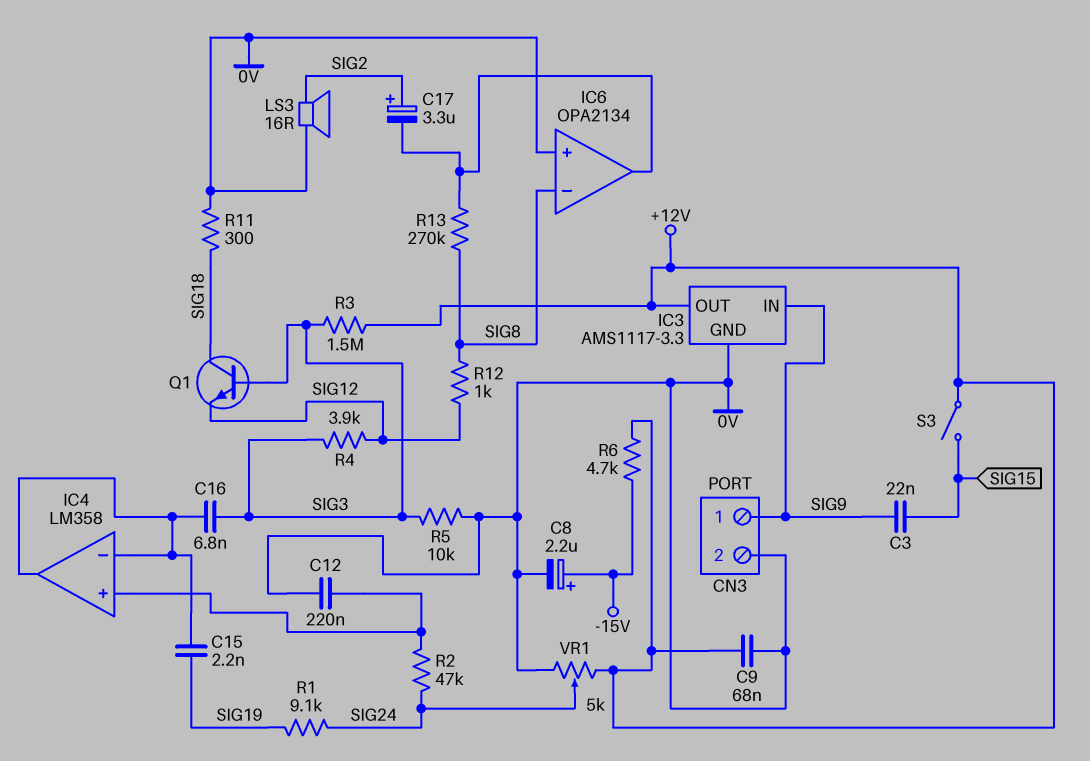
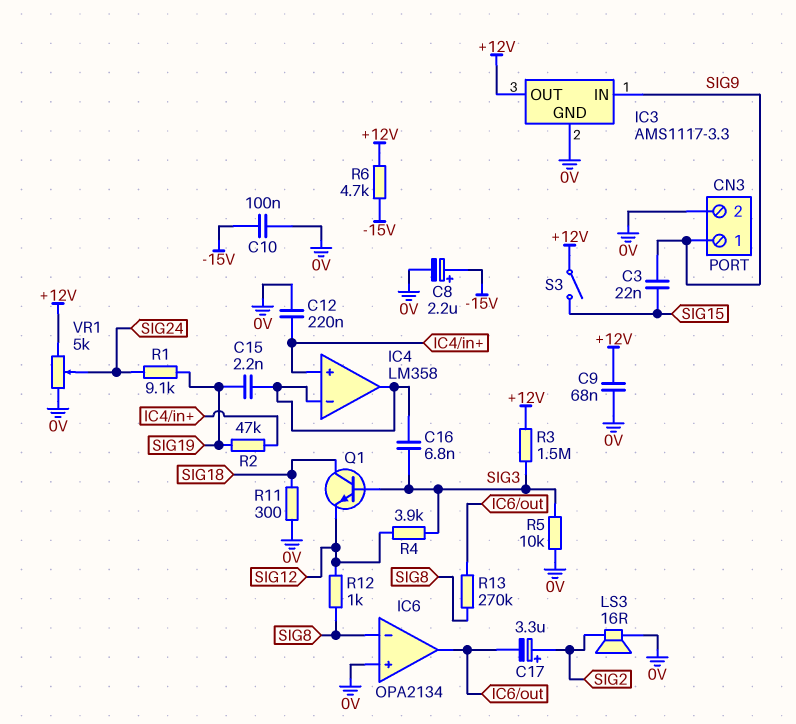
C10: none -> 100nF (-15V, 0V)
R2: 47k (IC4/in+, SIG24) -> 47k (IC4/in+, SIG19)

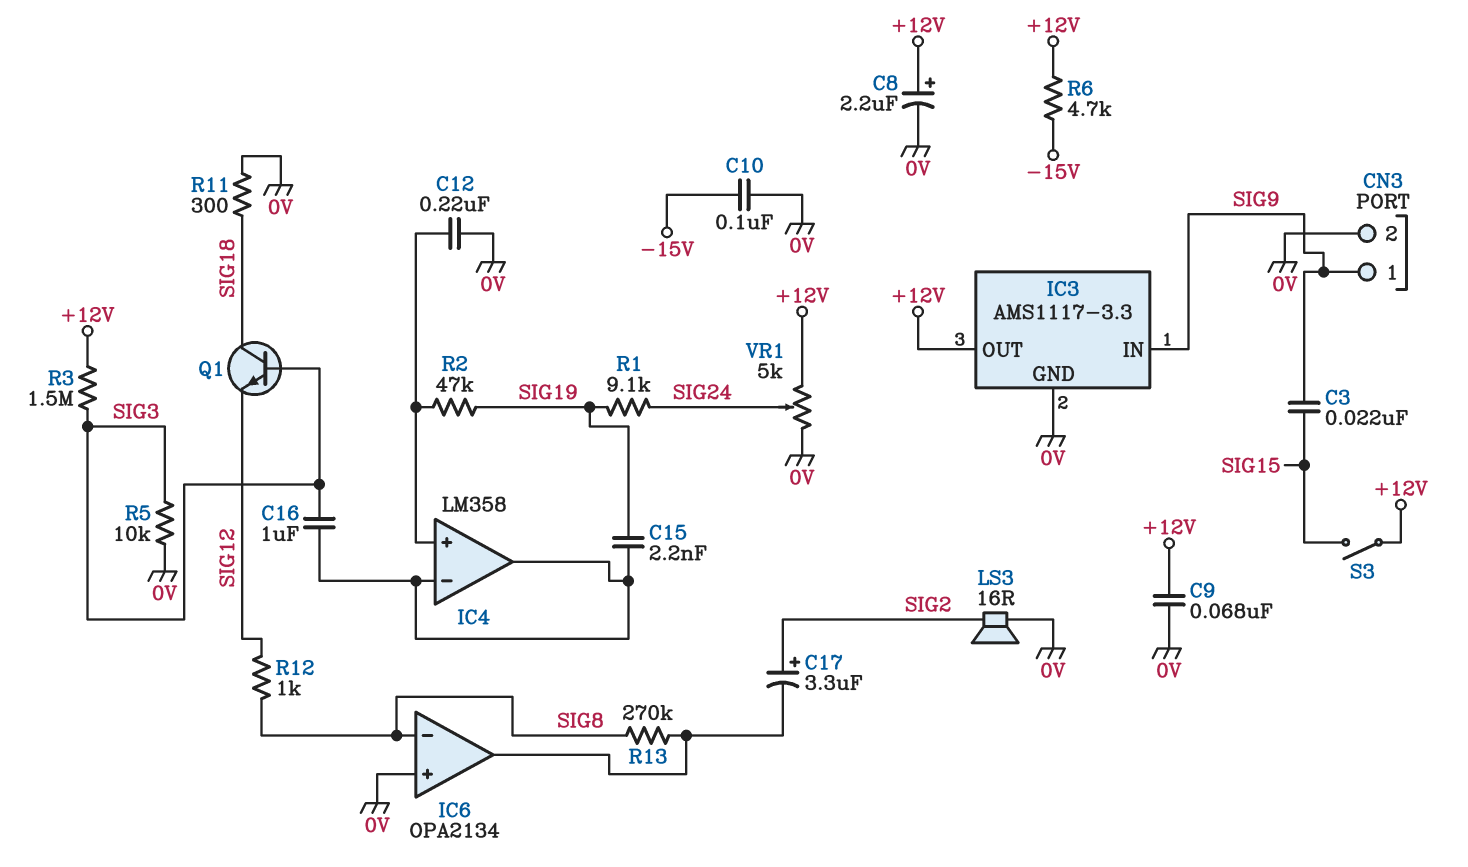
C8: 2.2uF (plus -15V, minus 0V) -> 2.2uF (plus +12V, minus 0V)
C16: 6.8nF (IC4/in-, SIG3) -> 1uF (IC4/in-, SIG3)
R4: 3.9k (SIG3, SIG12) -> none

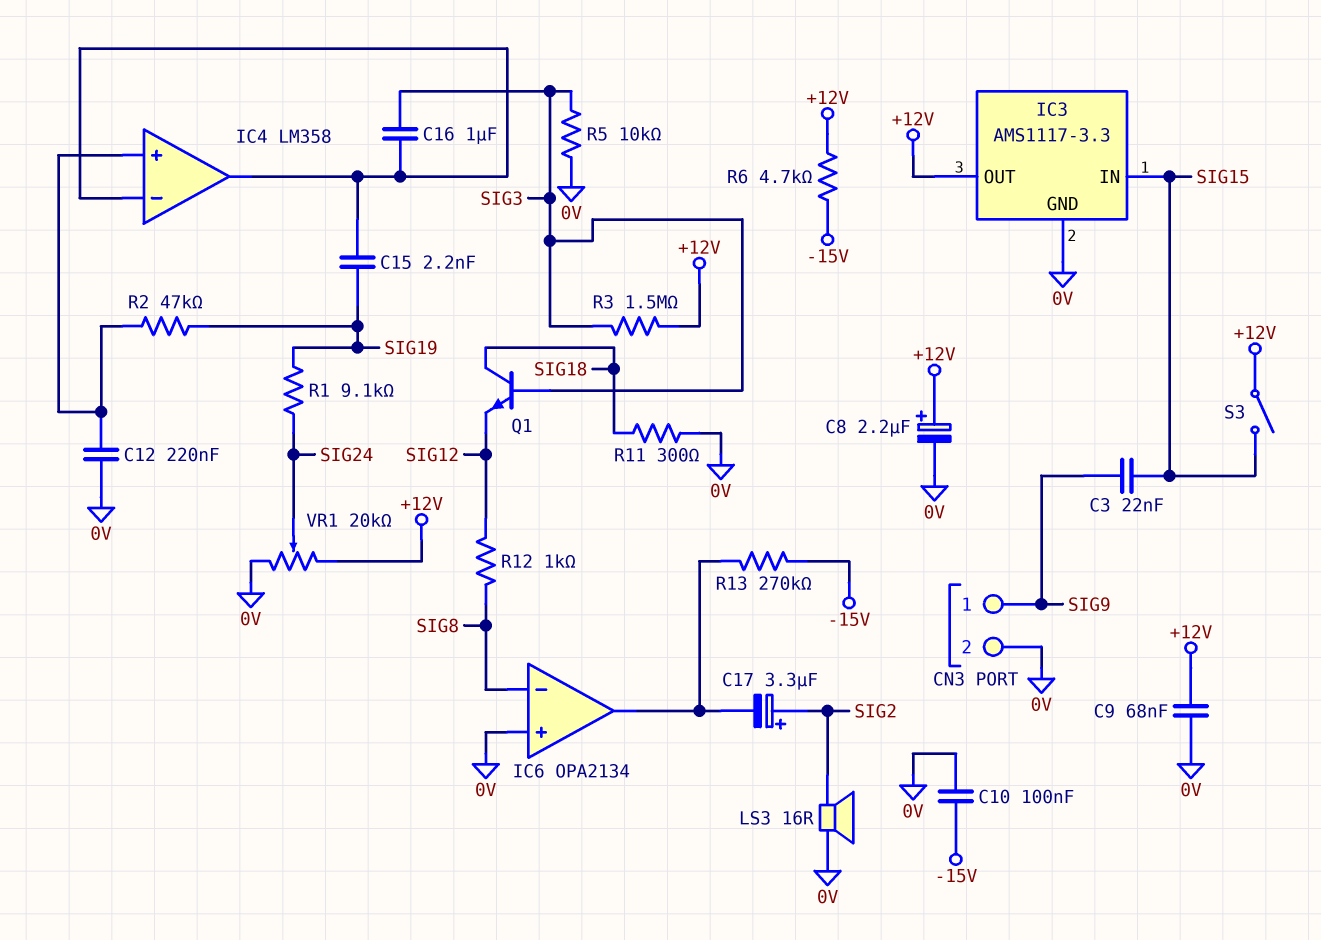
IC3 pin IN: SIG9 -> SIG15
R13: 270k (IC6/out, SIG8) -> 270k (-15V, IC6/out)
VR1: 5k (+12V, 0V, wiper SIG24) -> 20k (+12V, 0V, wiper SIG24)

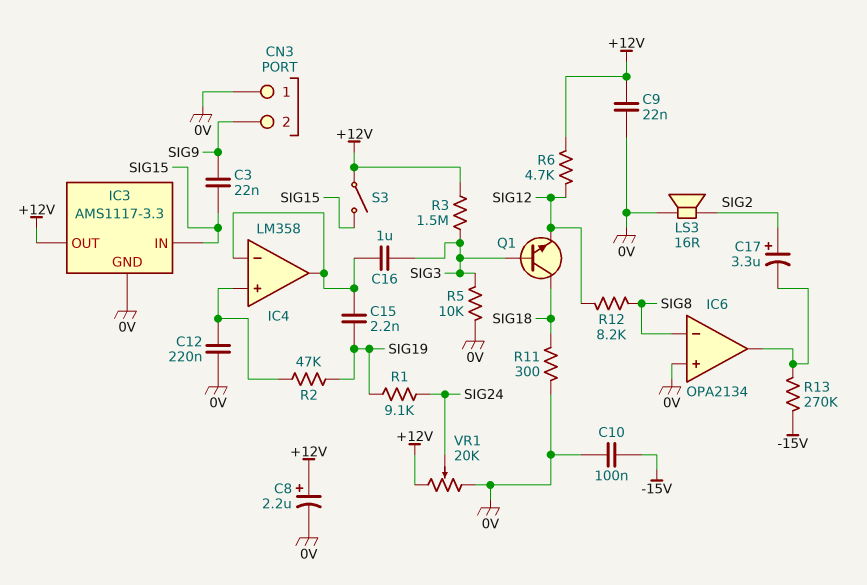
C9: 68nF (+12V, 0V) -> 22nF (+12V, 0V)
CN3 pin 1: SIG9 -> 0V
CN3 pin 2: 0V -> SIG9
R6: 4.7k (+12V, -15V) -> 4.7k (+12V, SIG12)
R12: 1k (SIG8, SIG12) -> 8.2k (SIG8, SIG12)

